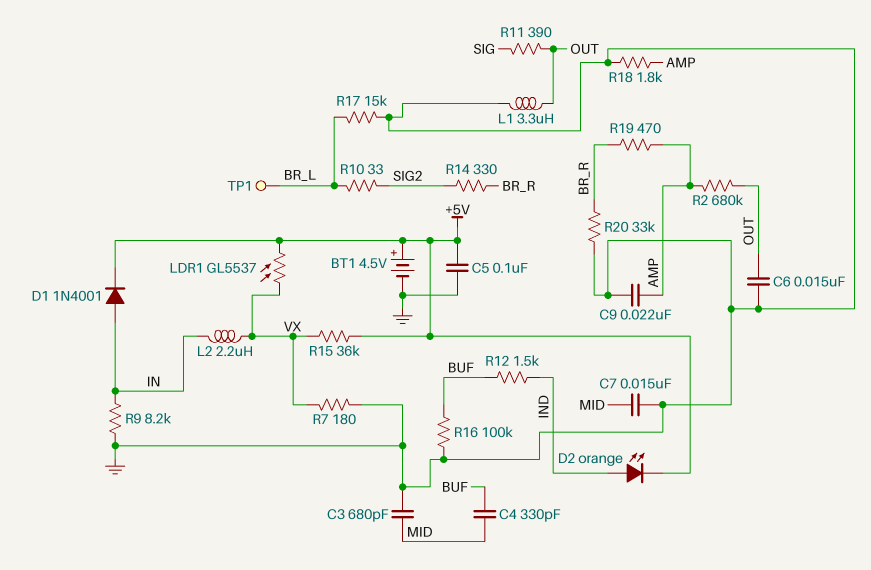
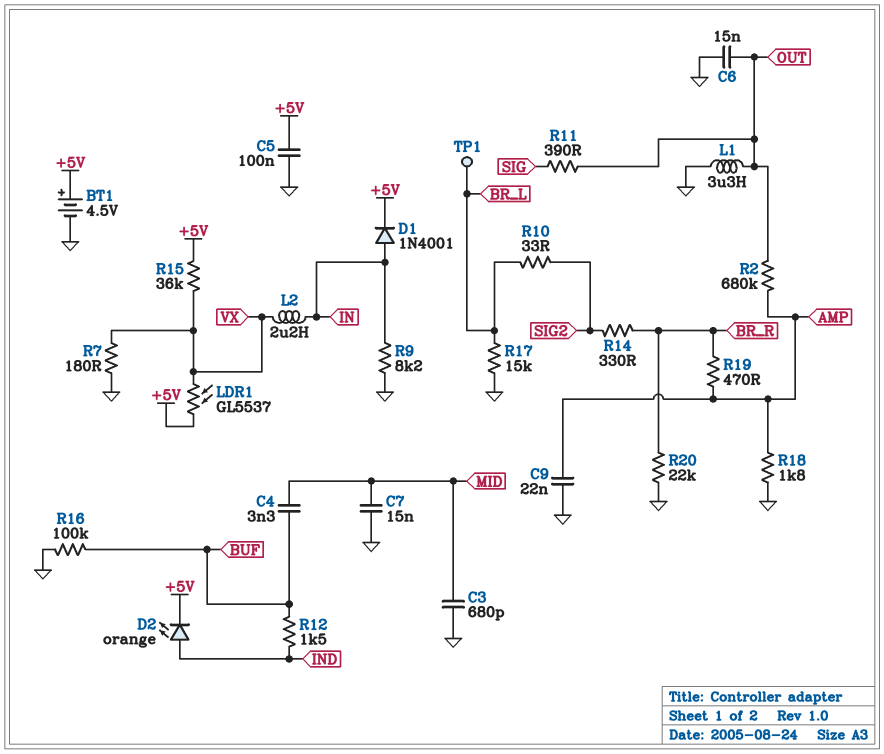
C4: 330pF (BUF, MID) -> 3.3nF (BUF, MID)
R20: 33k (BR_R, GND) -> 22k (BR_R, GND)

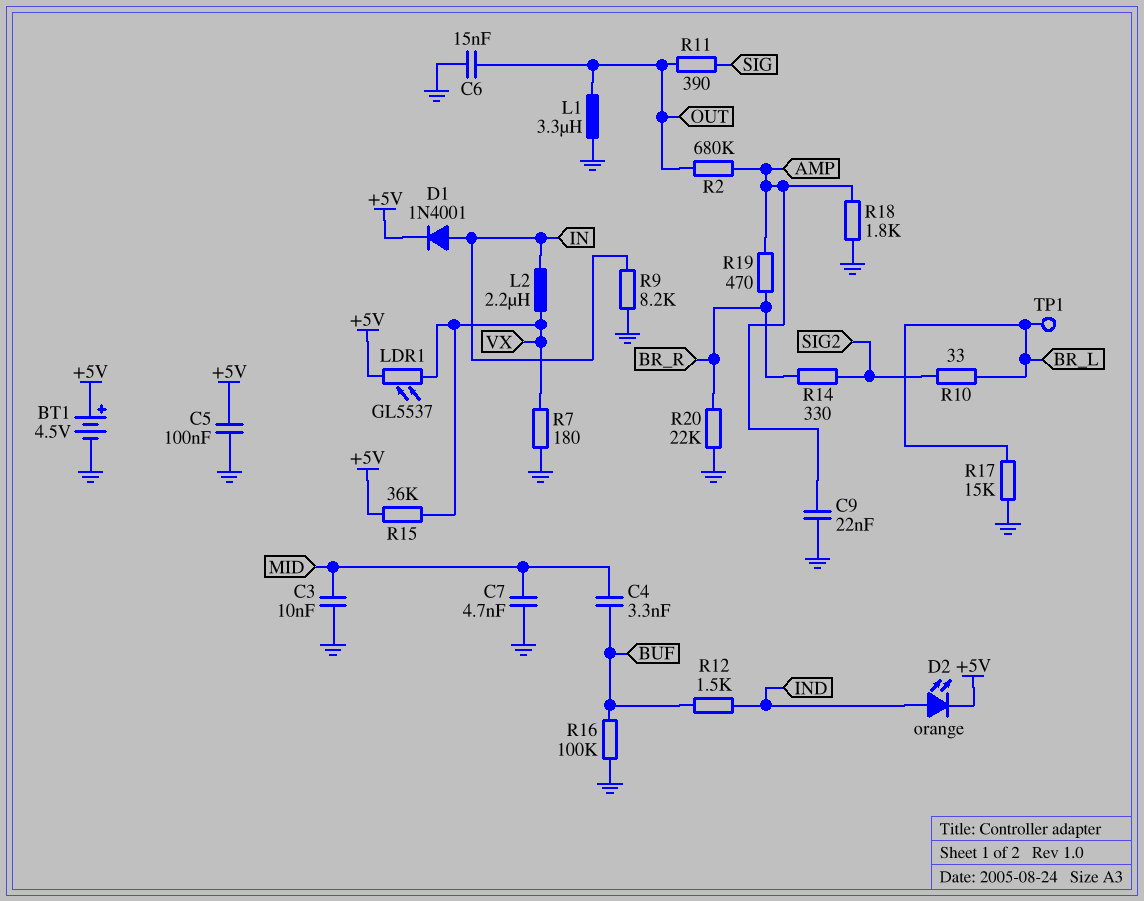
C3: 680pF (GND, MID) -> 10nF (GND, MID)
C7: 15nF (GND, MID) -> 4.7nF (GND, MID)

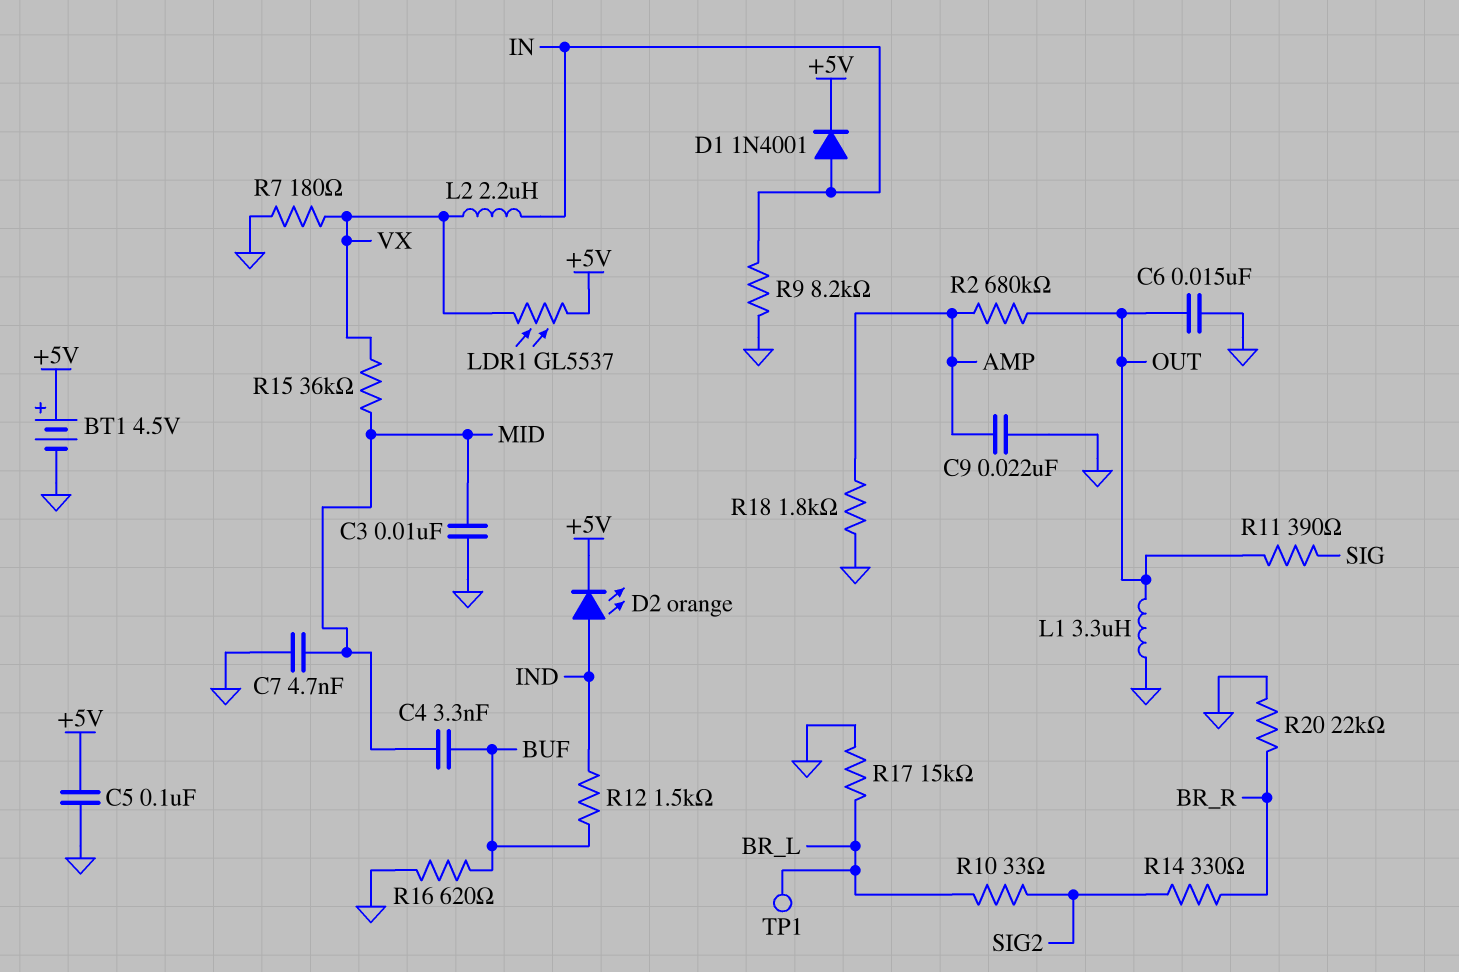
R15: 36k (+5V, VX) -> 36k (MID, VX)
R16: 100k (BUF, GND) -> 620 (BUF, GND)
R19: 470 (AMP, BR_R) -> none

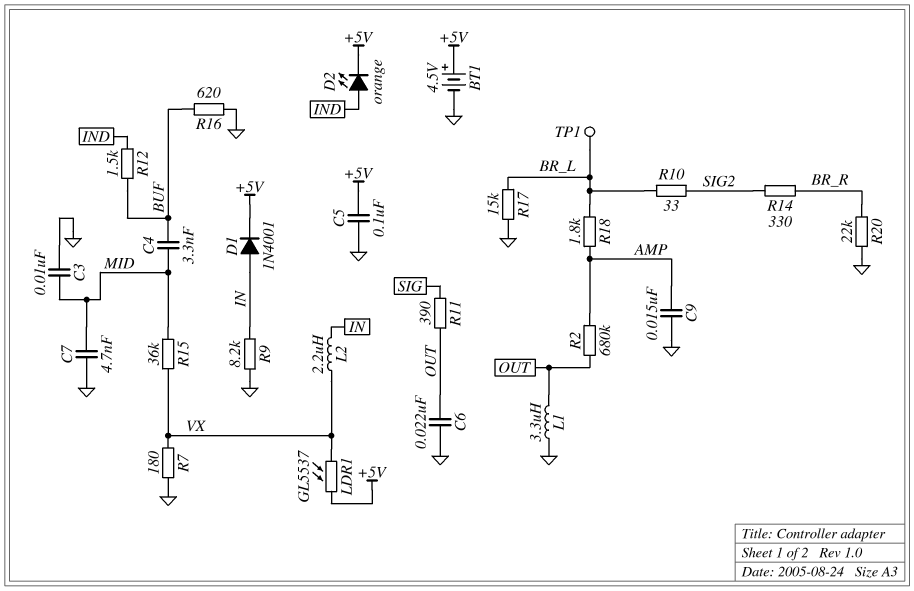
C6: 15nF (GND, OUT) -> 22nF (GND, OUT)
C9: 22nF (AMP, GND) -> 15nF (AMP, GND)
R18: 1.8k (AMP, GND) -> 1.8k (AMP, BR_L)

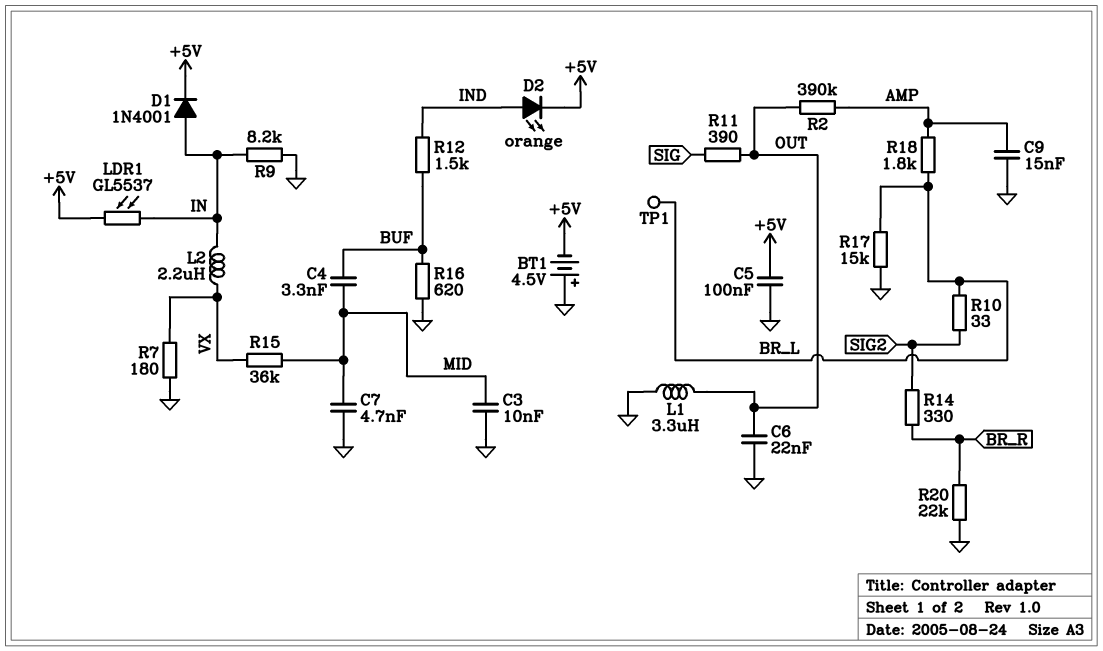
BT1: 4.5V (plus +5V, minus GND) -> 4.5V (plus GND, minus +5V)
LDR1: GL5537 (+5V, VX) -> GL5537 (+5V, IN)
R2: 680k (AMP, OUT) -> 390k (AMP, OUT)

